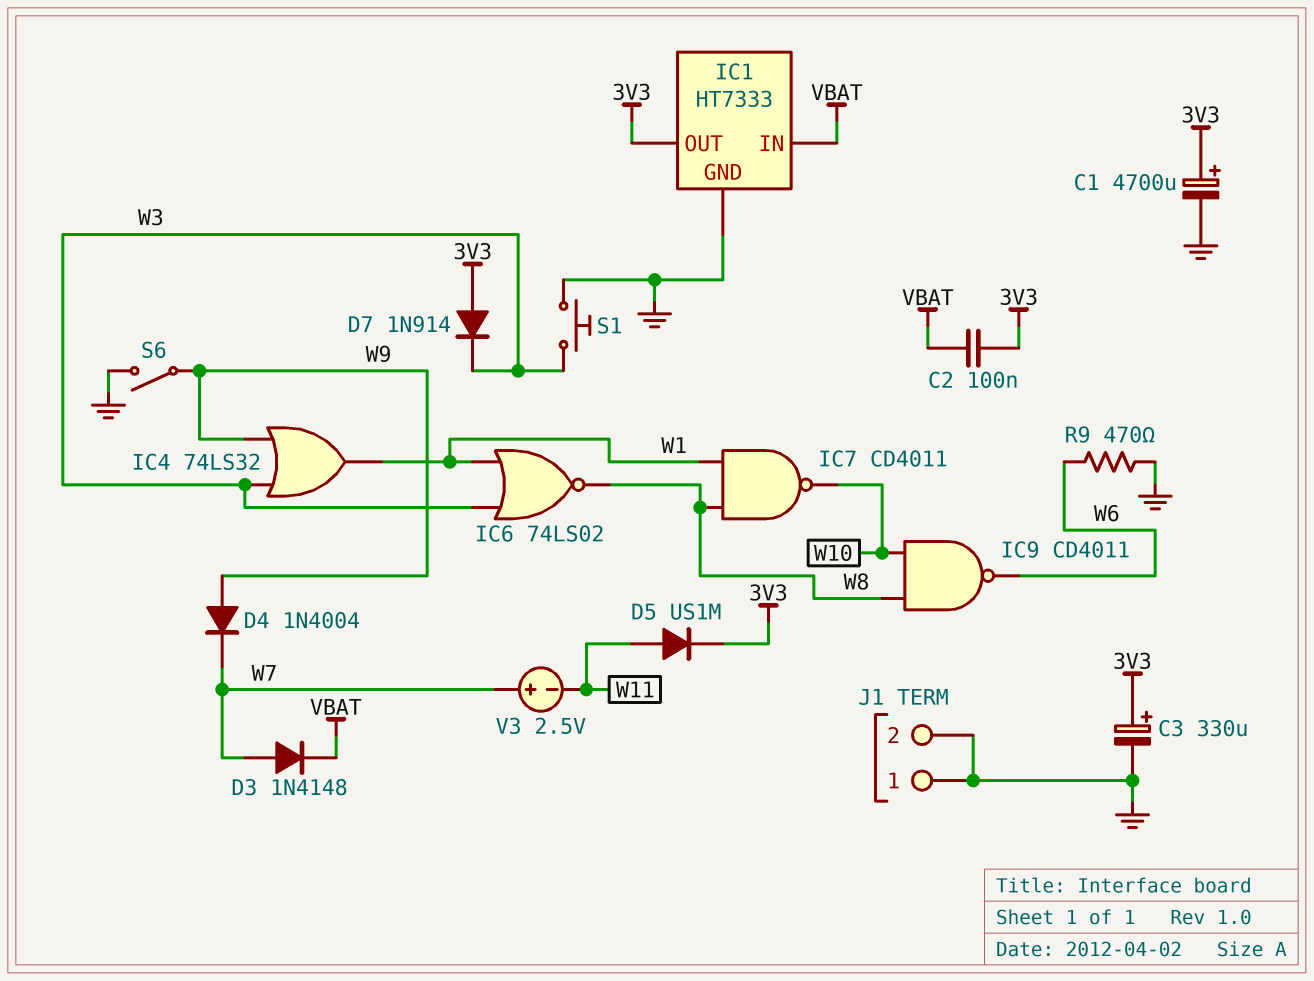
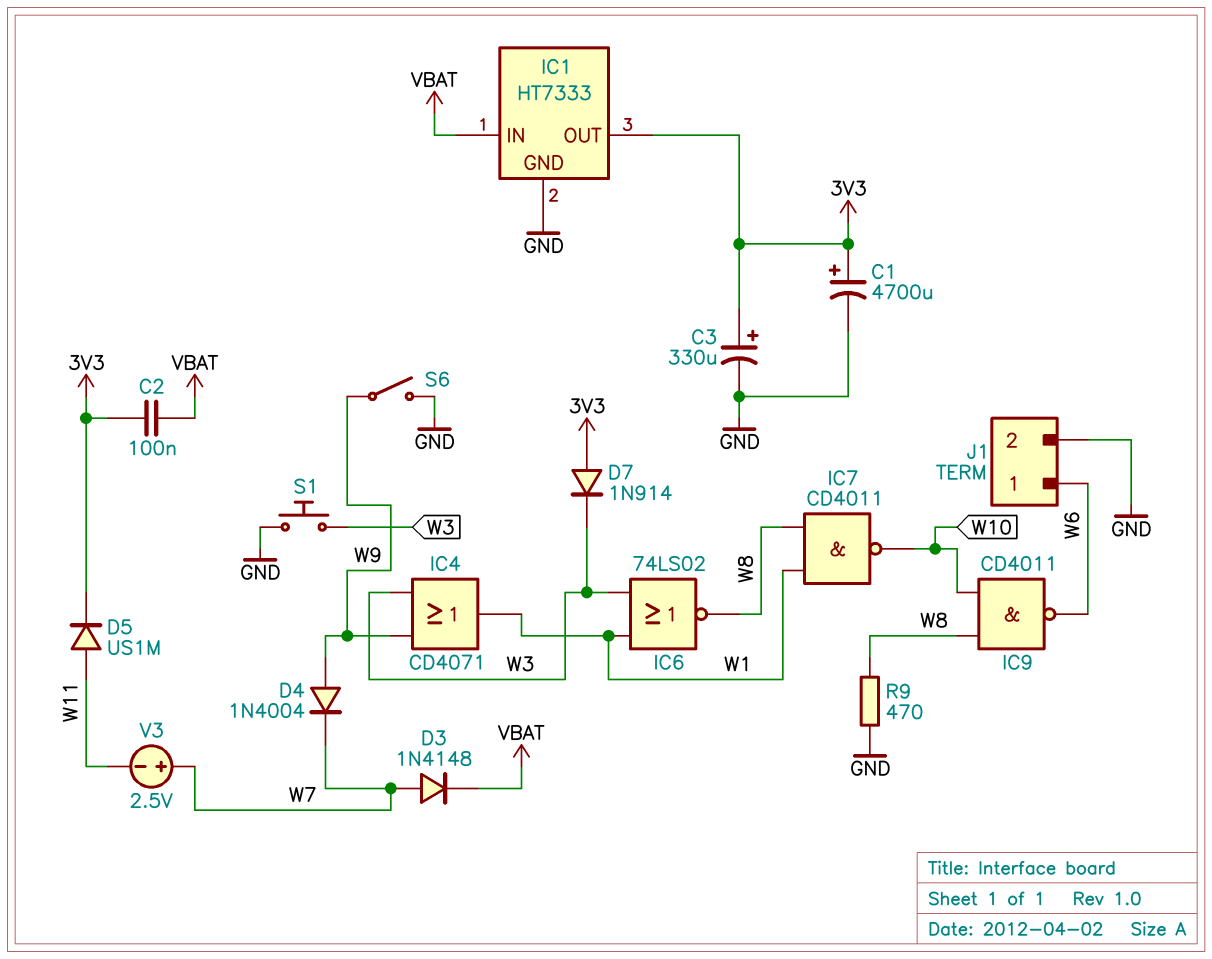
IC4: OR 74LS32 (in W3, in W9, out W1) -> OR CD4071 (in W3, in W9, out W1)
J1 pin 1: GND -> W6
R9: 470 (GND, W6) -> 470 (GND, W8)

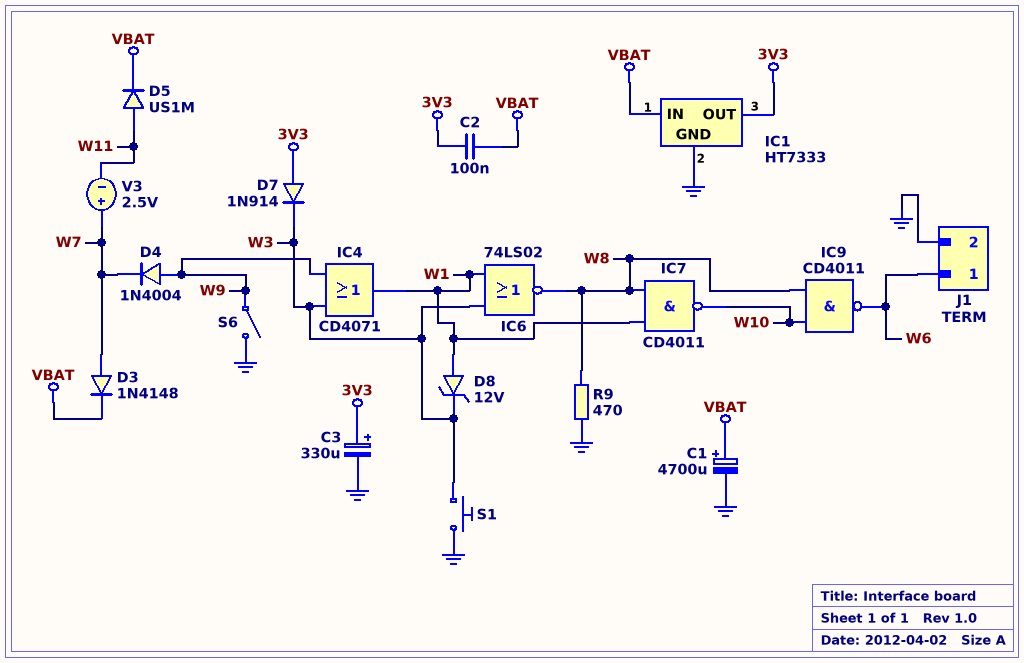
C1: 4700uF (plus 3V3, minus GND) -> 4700uF (plus VBAT, minus GND)
D5: diode US1M (A W11, K 3V3) -> diode US1M (A W11, K VBAT)
D8: none -> zener 12V (A W1, K W3)

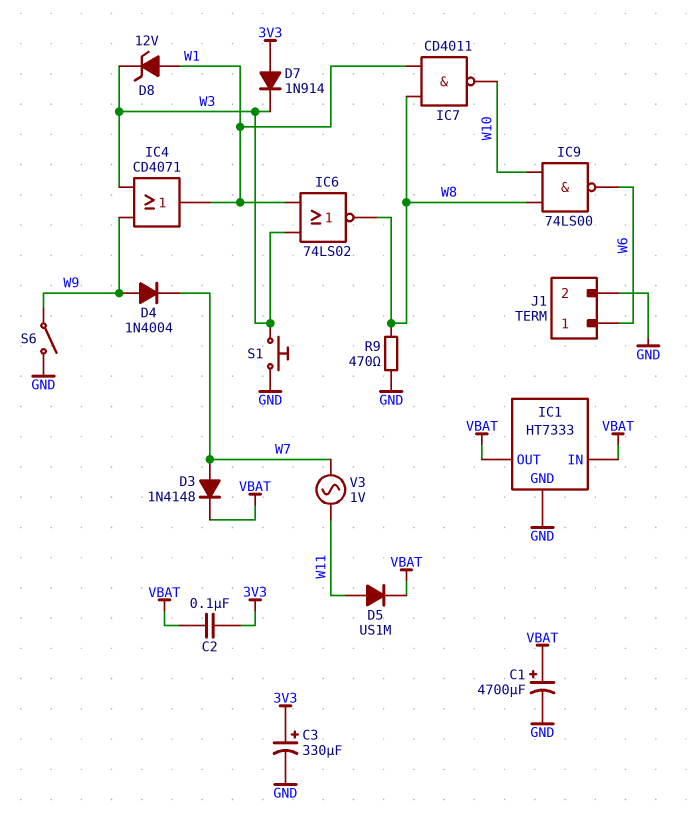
IC1 pin OUT: 3V3 -> VBAT
IC9: NAND CD4011 (in W8, in W10, out W6) -> NAND 74LS00 (in W8, in W10, out W6)
V3: 2.5V (plus W7, minus W11) -> AC 1V (W7, W11)

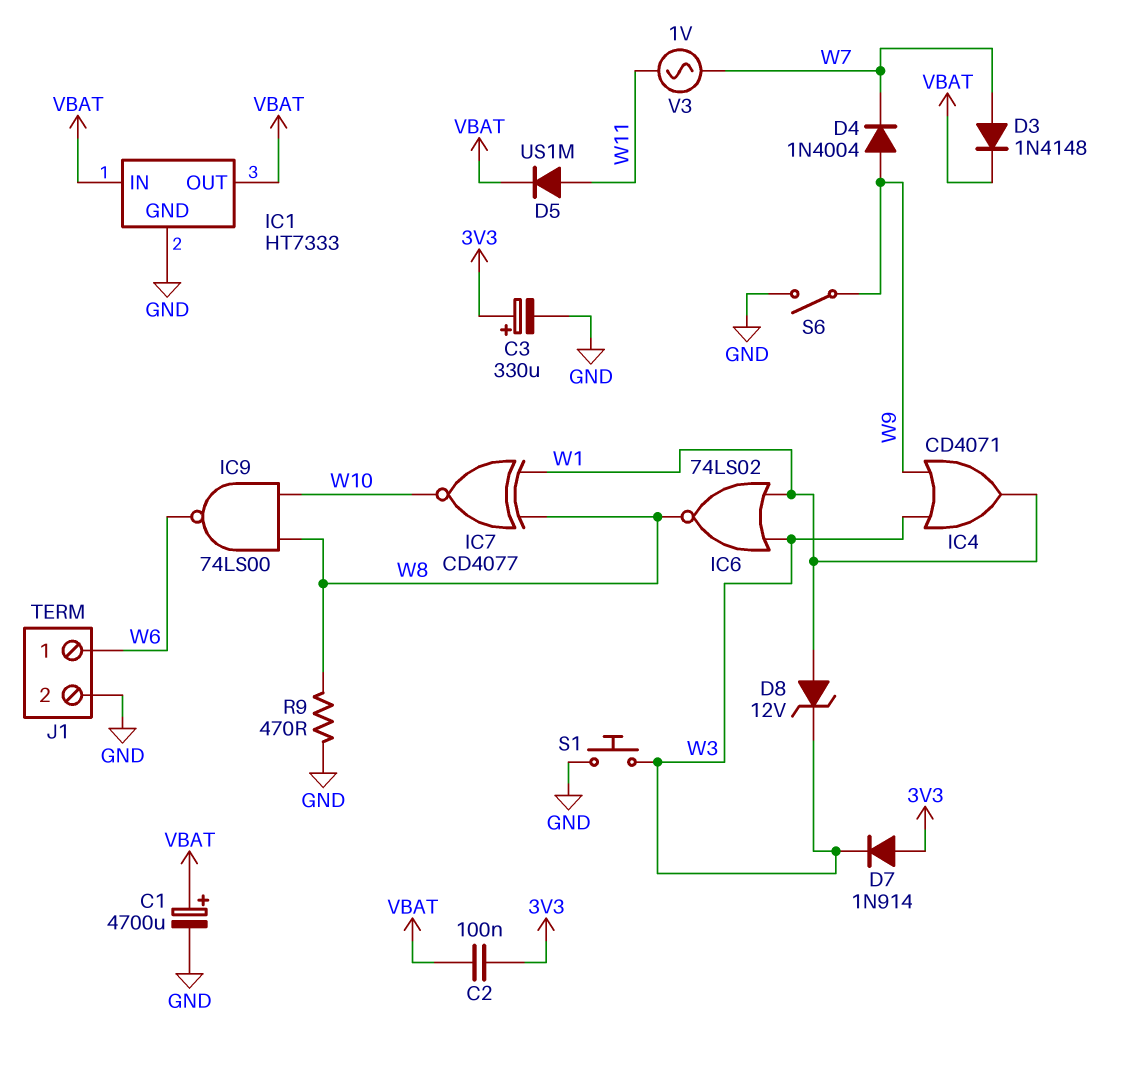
IC7: NAND CD4011 (in W1, in W8, out W10) -> XNOR CD4077 (in W1, in W8, out W10)

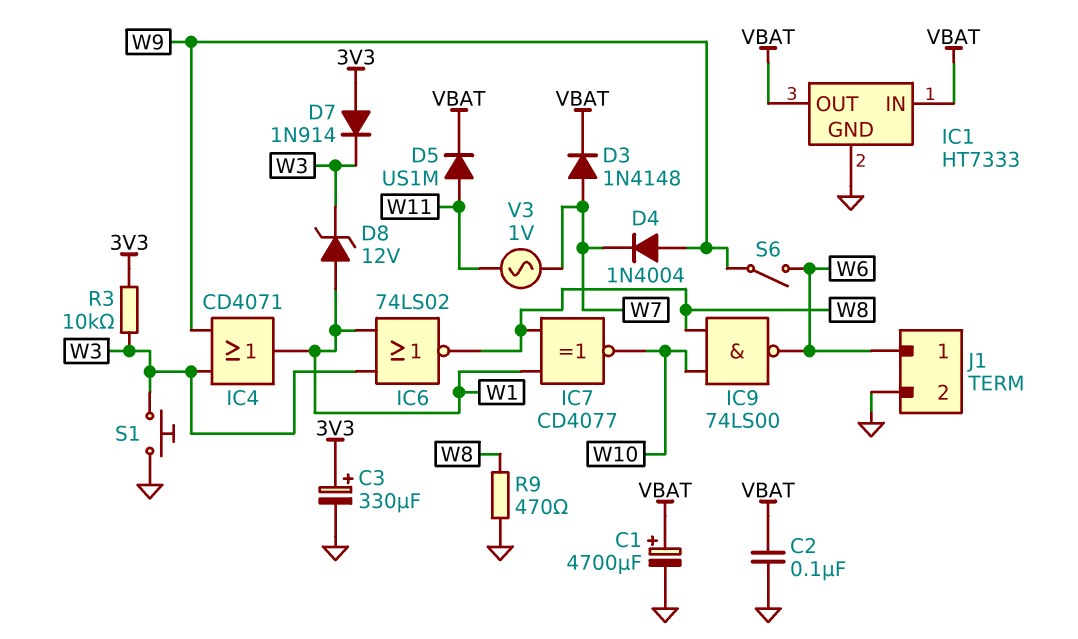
C2: 100nF (3V3, VBAT) -> 100nF (GND, VBAT)
R3: none -> 10k (3V3, W3)
S6: switch (GND, W9) -> switch (W6, W9)

